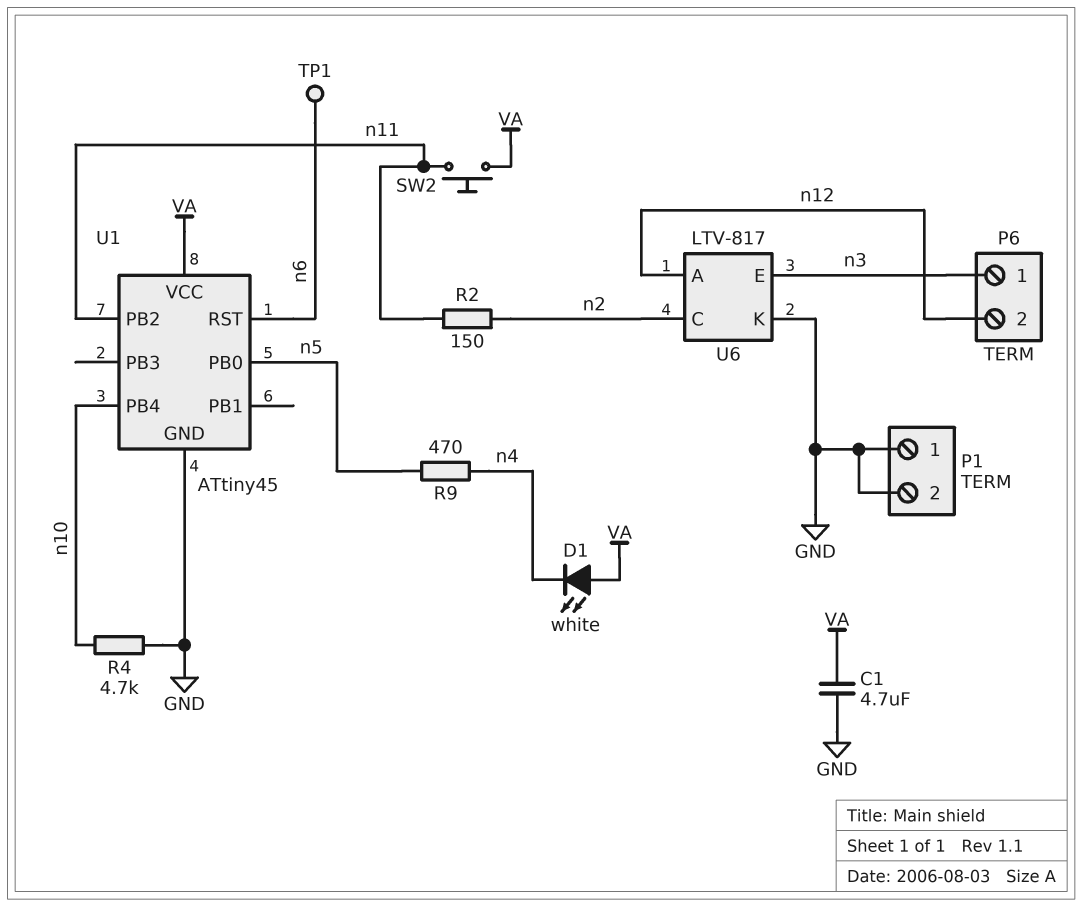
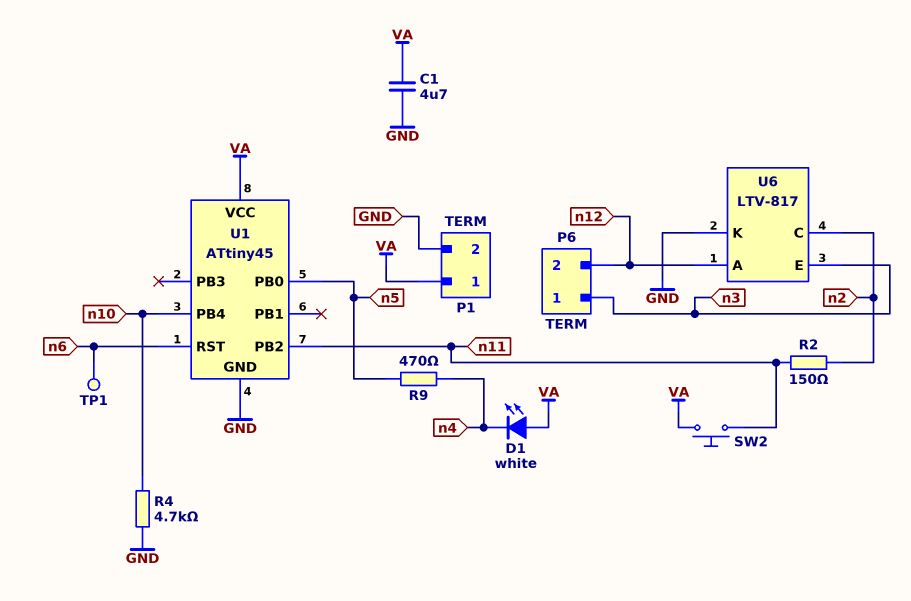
P1 pin 1: GND -> VA

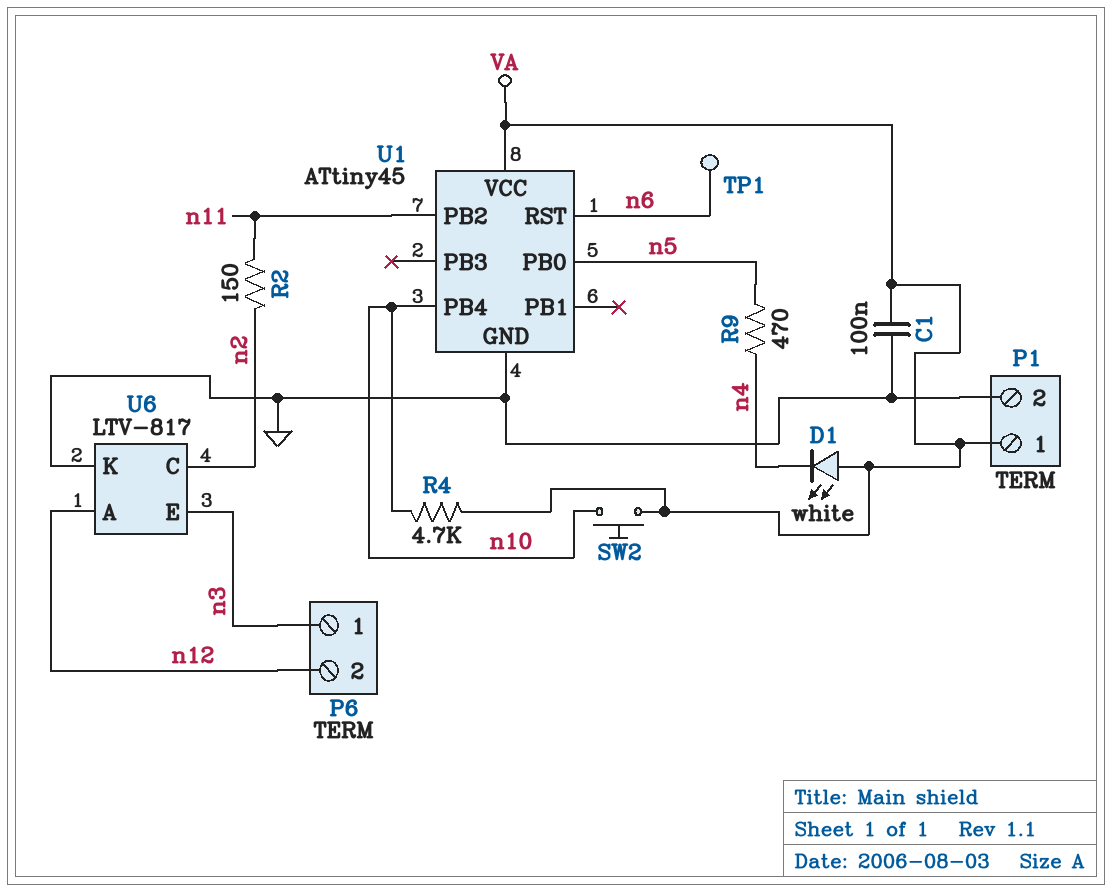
C1: 4.7uF (GND, VA) -> 100nF (GND, VA)
R4: 4.7k (GND, n10) -> 4.7k (VA, n10)
SW2: button (VA, n11) -> button (VA, n10)

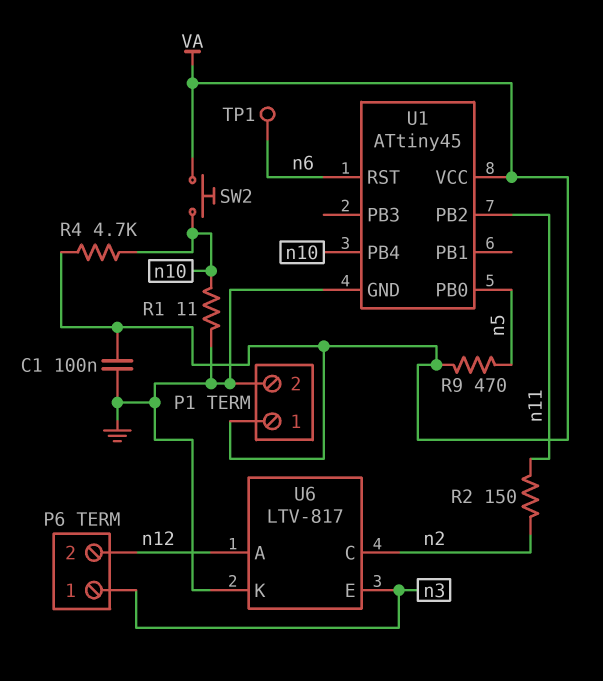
D1: LED white (A VA, K n4) -> none
R1: none -> 11 (GND, n10)
R9: 470 (n4, n5) -> 470 (VA, n5)

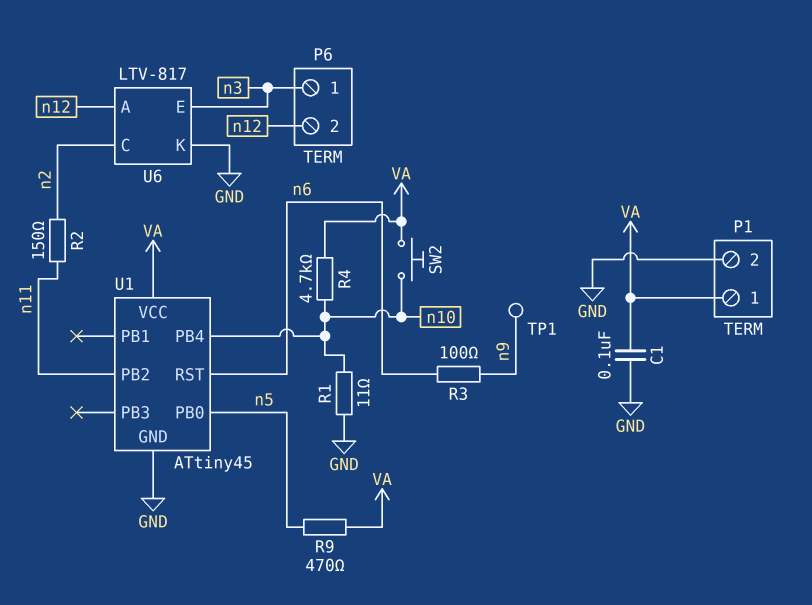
R3: none -> 100 (n6, n9)
TP1: test point (n6) -> test point (n9)

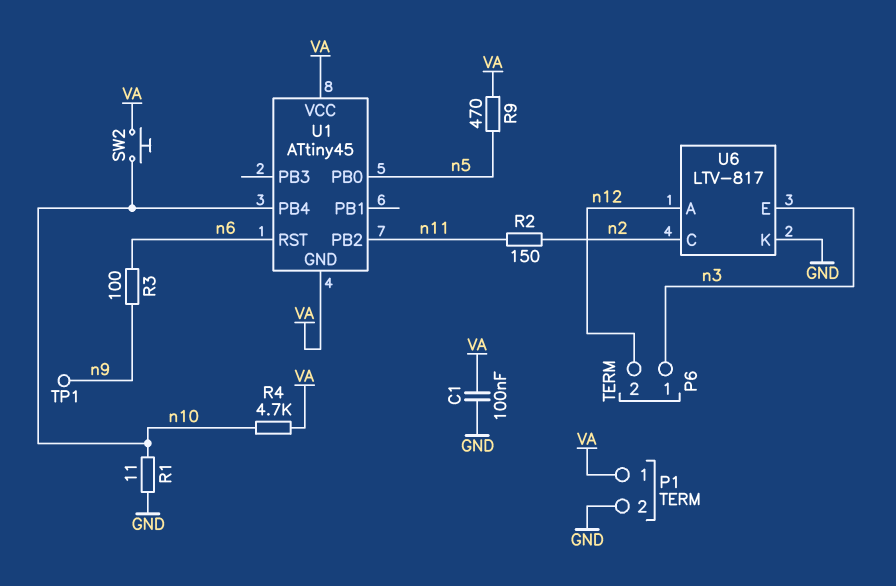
U1 pin GND: GND -> VA

